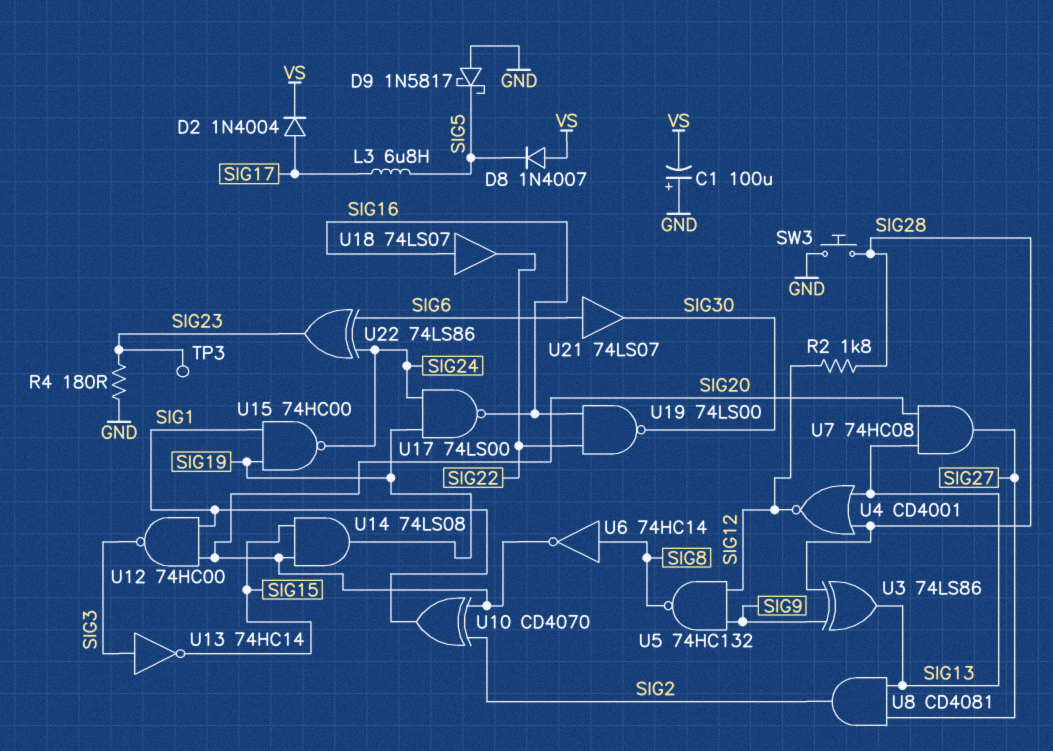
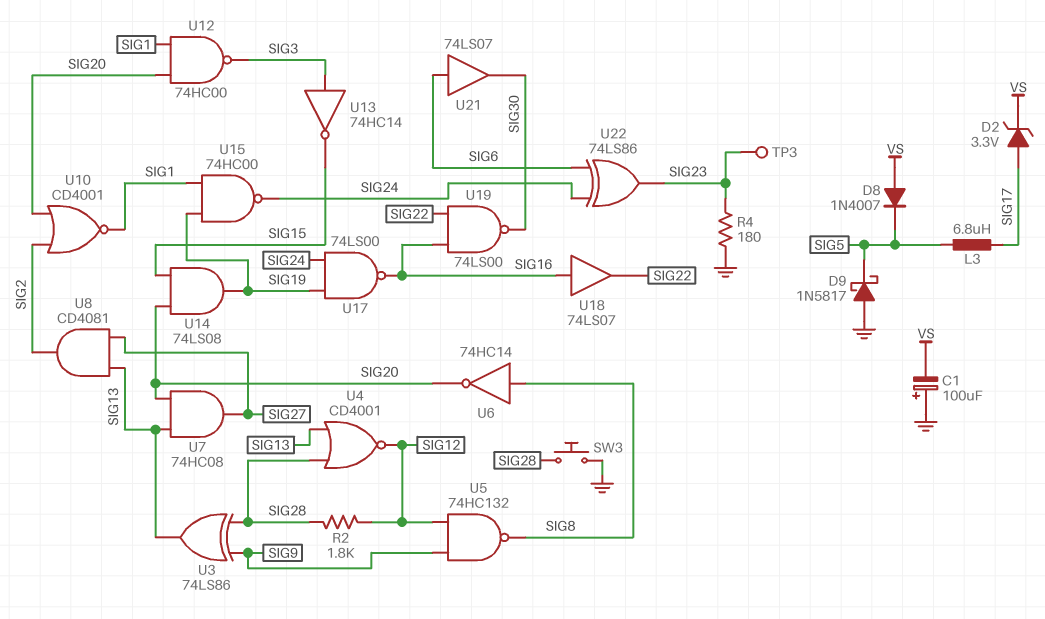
D2: diode 1N4004 (A SIG17, K VS) -> zener 3.3V (A SIG17, K VS)
U10: XOR CD4070 (in SIG2, in SIG20, out SIG1) -> NOR CD4001 (in SIG2, in SIG20, out SIG1)

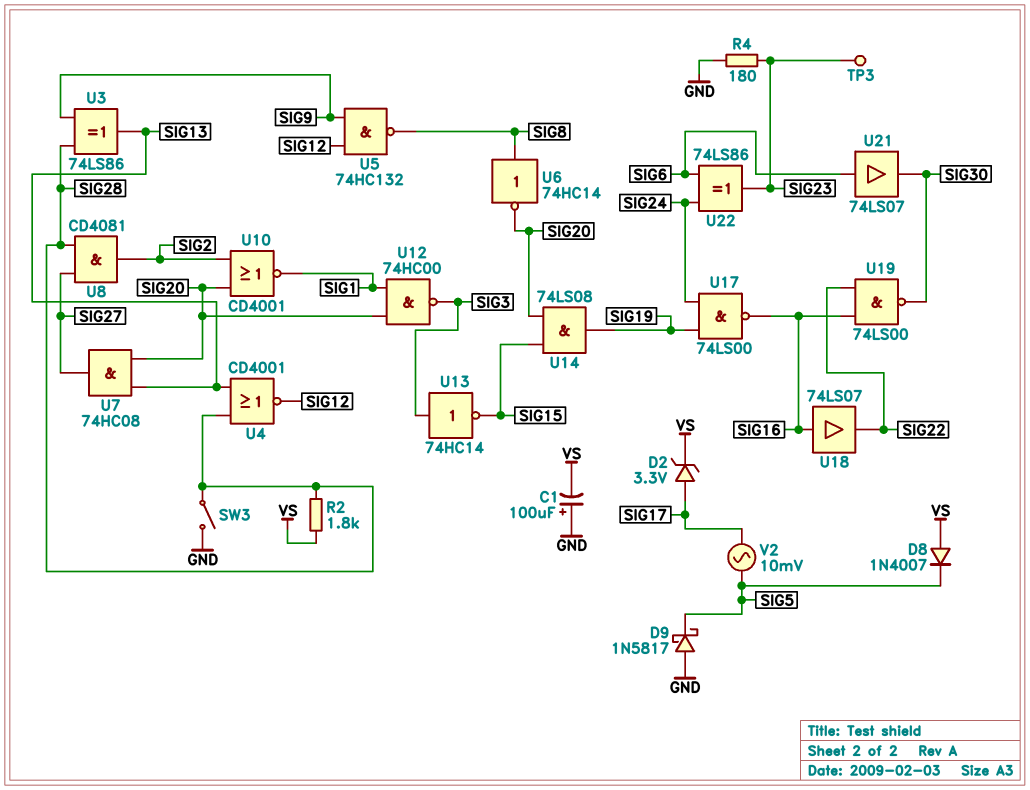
L3: 6.8uH (SIG5, SIG17) -> none
R2: 1.8k (SIG12, SIG28) -> 1.8k (SIG28, VS)
SW3: button (GND, SIG28) -> switch (GND, SIG28)
U8: AND CD4081 (in SIG13, in SIG27, out SIG2) -> AND CD4081 (in SIG27, in SIG28, out SIG2)
U15: NAND 74HC00 (in SIG1, in SIG19, out SIG24) -> none
V2: none -> AC 10mV (SIG5, SIG17)

